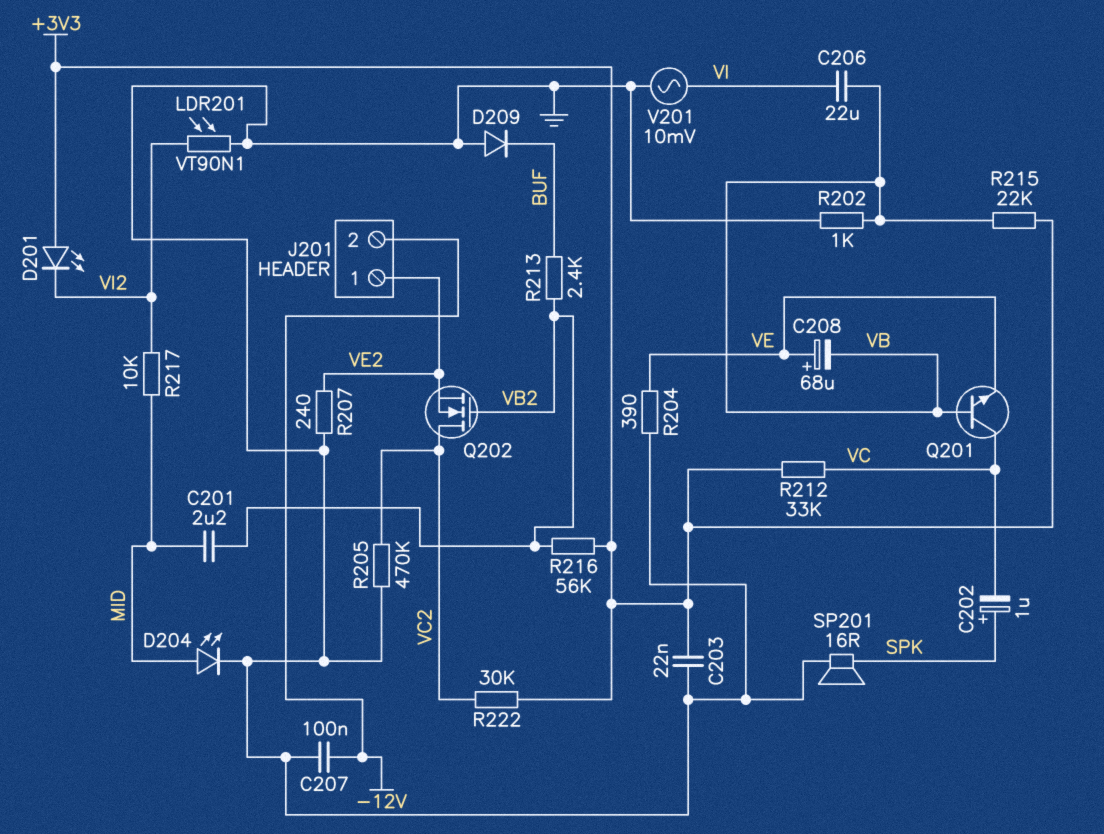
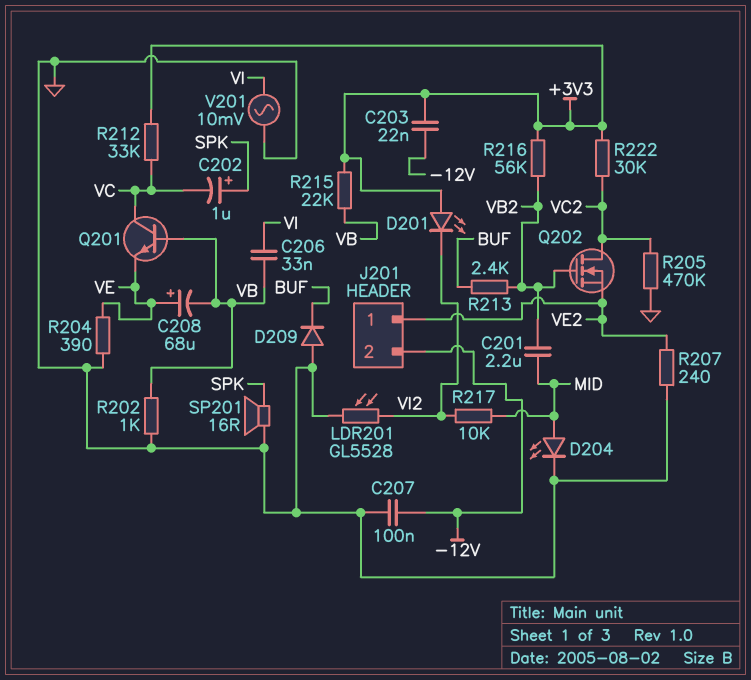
C203: 22nF (+3V3, GND) -> 22nF (+3V3, -12V)
C206: 22uF (VB, VI) -> 33nF (VB, VI)
LDR201: VT90N1 (GND, VI2) -> GL5528 (GND, VI2)

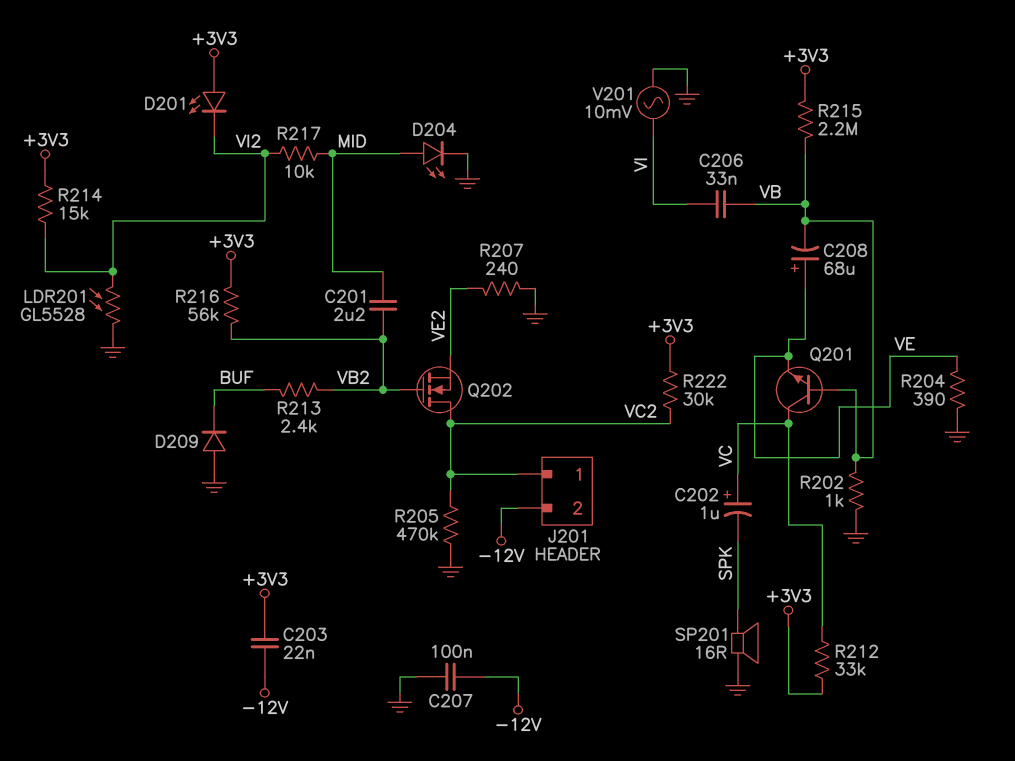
C202: 1uF (plus SPK, minus VC) -> 1uF (plus VC, minus SPK)
J201 pin 1: VE2 -> VC2
R214: none -> 15k (+3V3, VI2)
R215: 22k (+3V3, VB) -> 2.2M (+3V3, VB)

